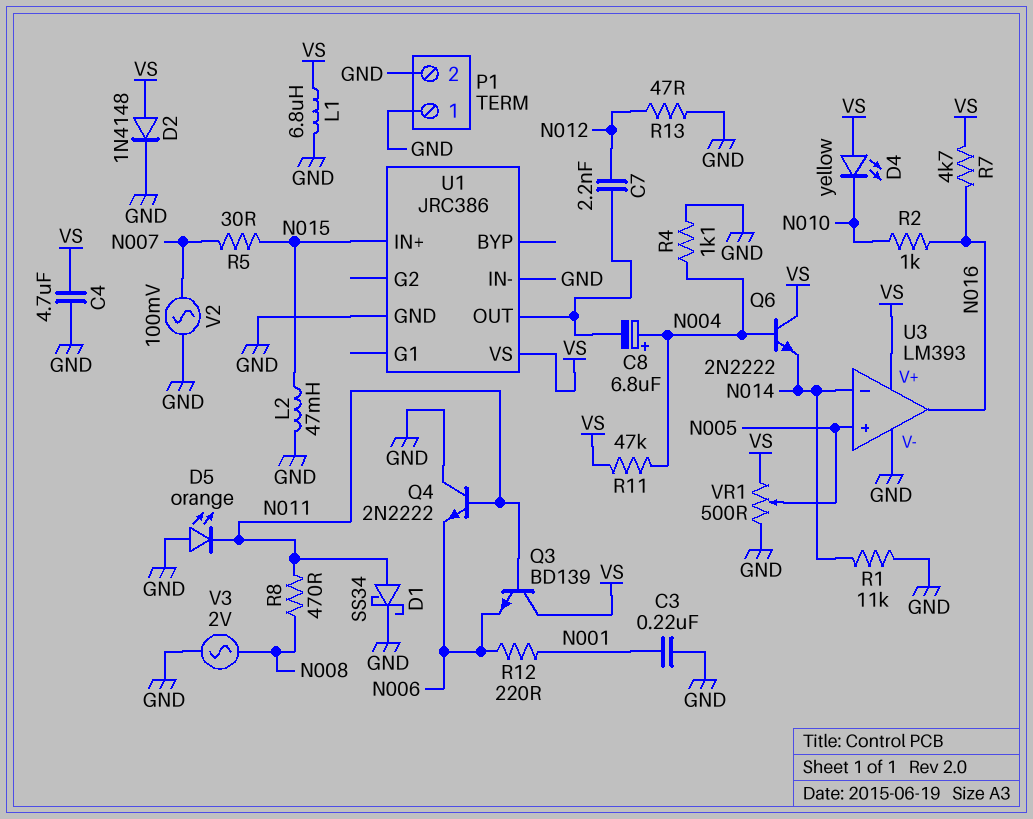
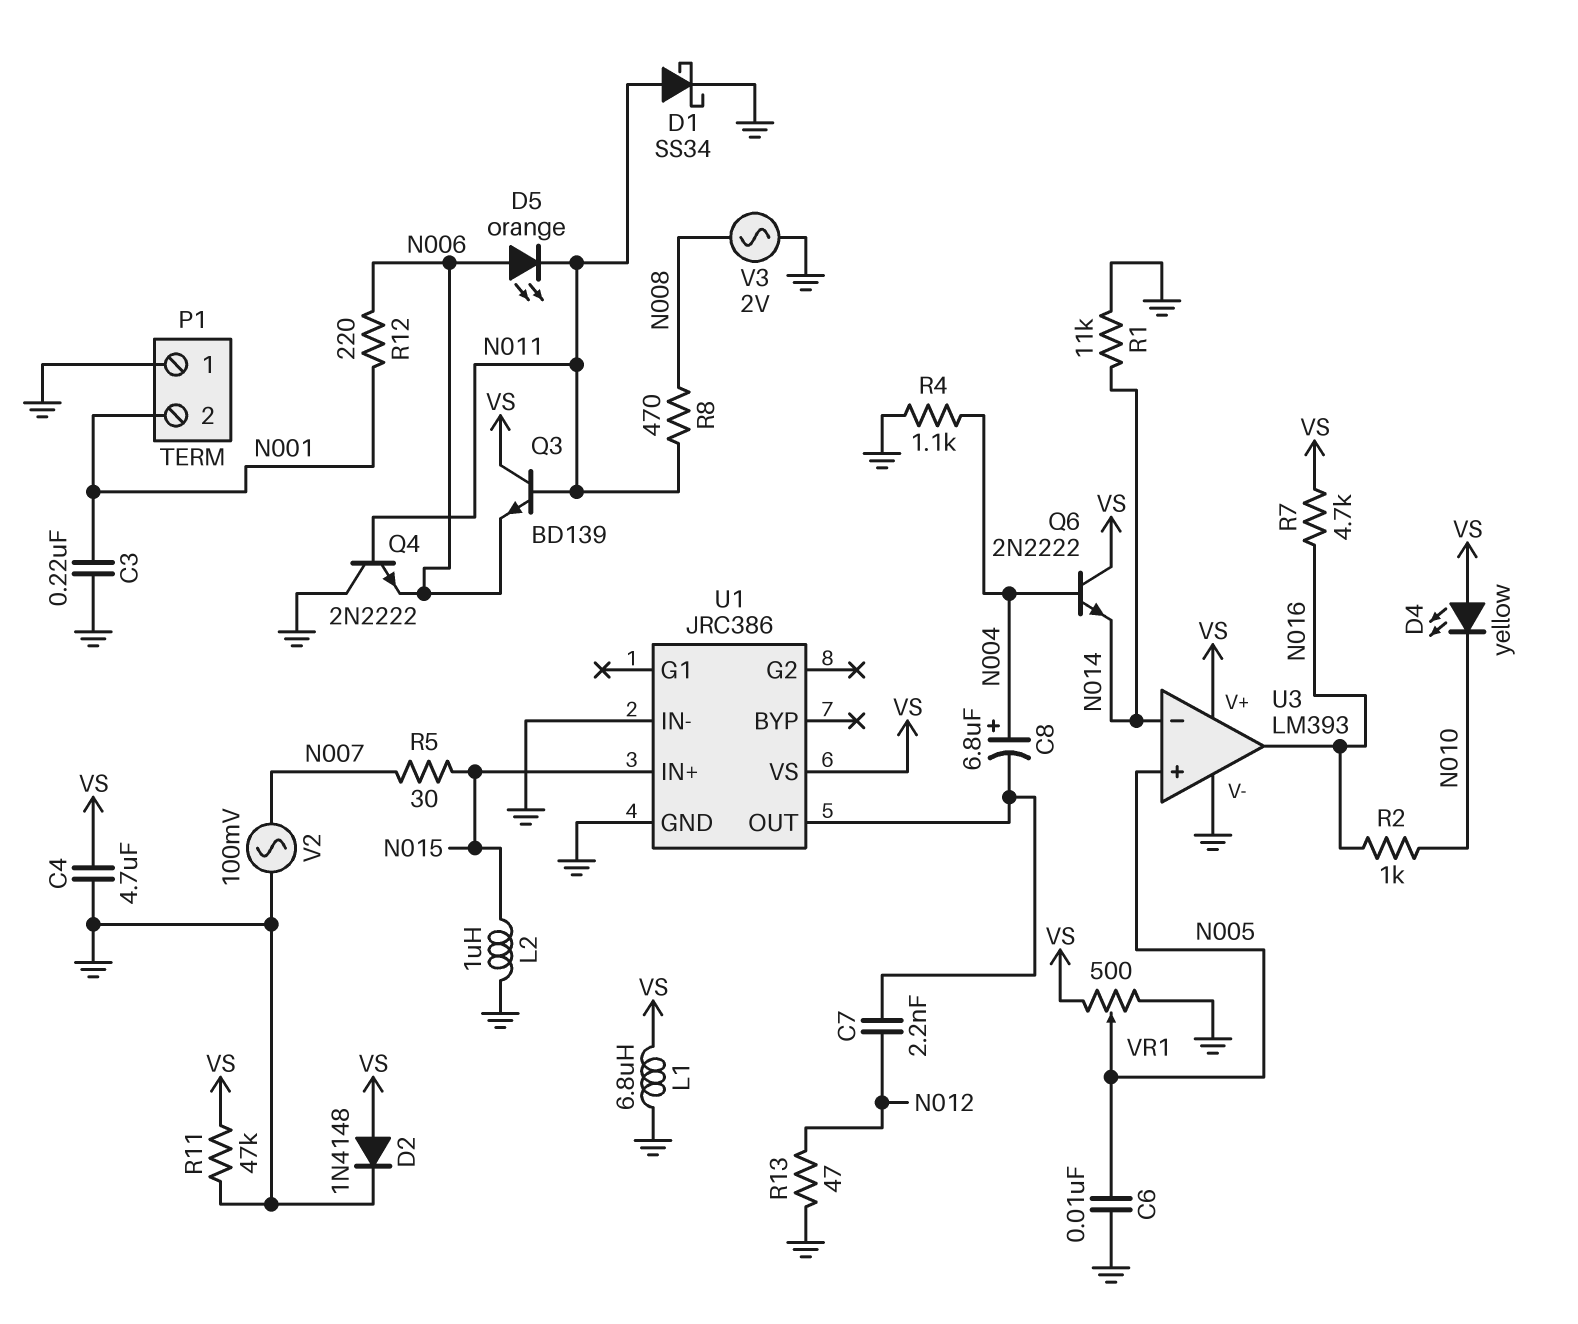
C6: none -> 10nF (GND, N005)
D5: LED orange (A GND, K N011) -> LED orange (A N006, K N011)
L2: 47mH (GND, N015) -> 1uH (GND, N015)
P1 pin 2: GND -> N001
R11: 47k (N004, VS) -> 47k (GND, VS)

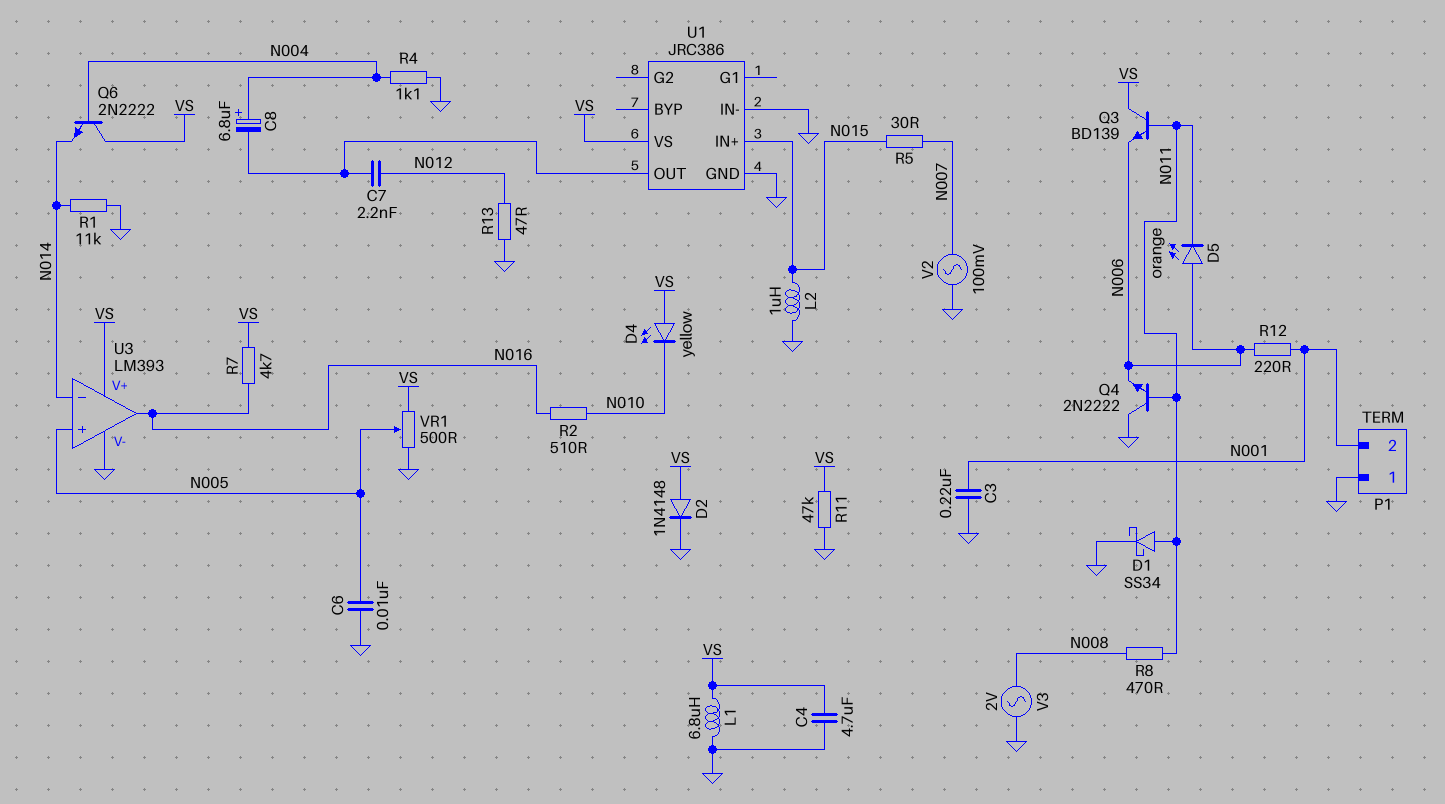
R2: 1k (N010, N016) -> 510 (N010, N016)

